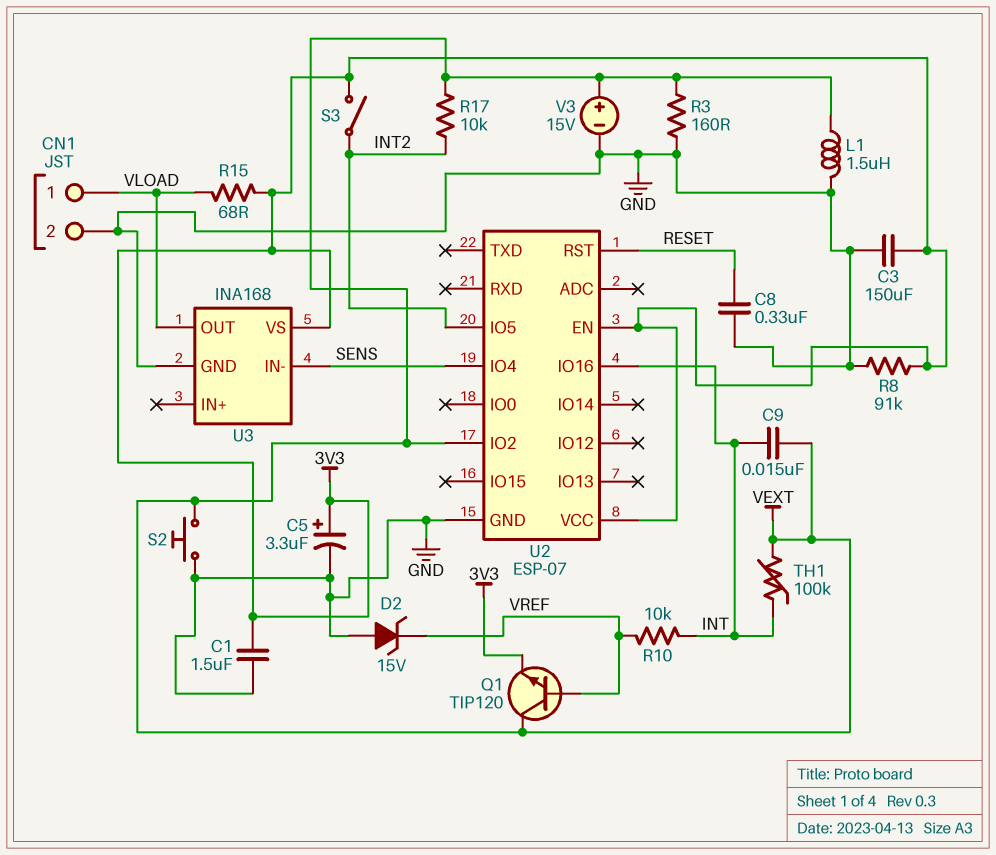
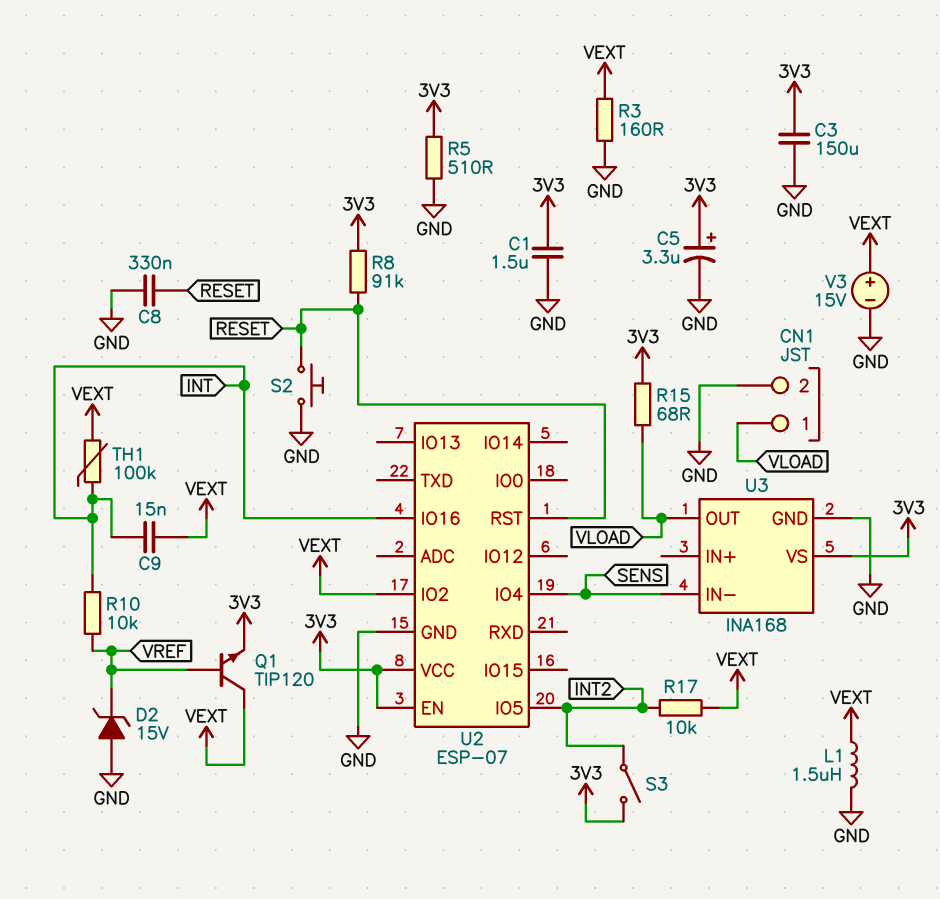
R5: none -> 510 (3V3, GND)
R8: 91k (3V3, GND) -> 91k (3V3, RESET)
S2: button (GND, VEXT) -> button (GND, RESET)

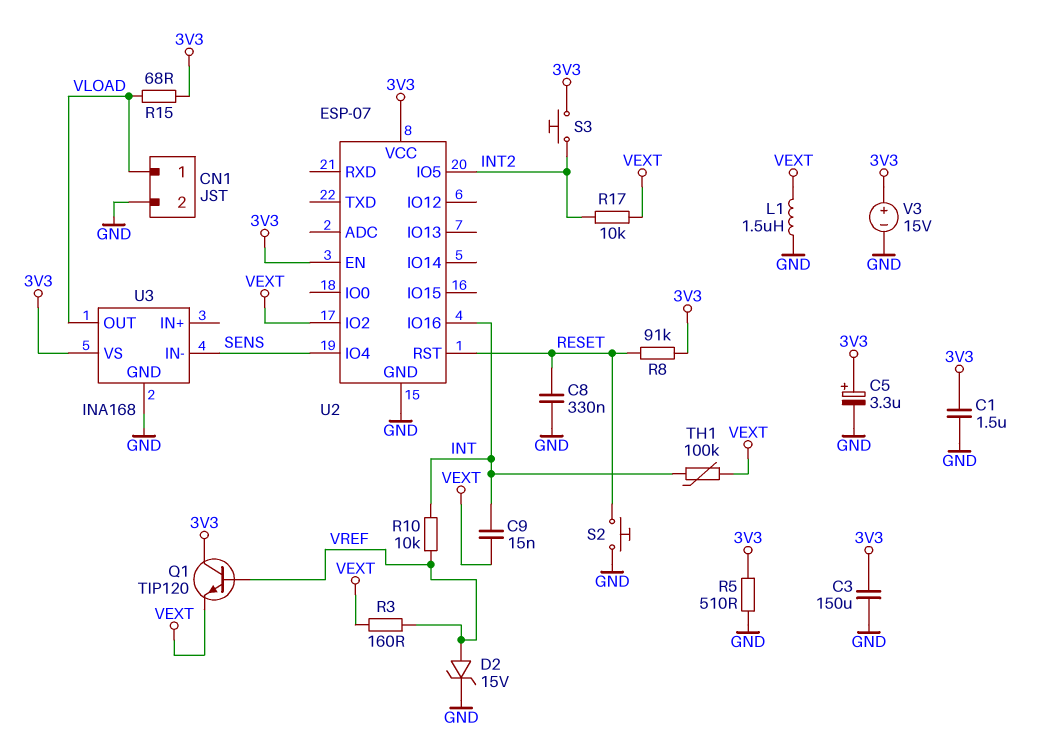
D2: zener 15V (A GND, K VREF) -> zener 15V (A VREF, K GND)
Q1: NPN TIP120 (B VREF, C VEXT, E 3V3) -> NPN TIP120 (B VREF, C 3V3, E VEXT)
R3: 160 (GND, VEXT) -> 160 (VEXT, VREF)
S3: switch (3V3, INT2) -> button (3V3, INT2)
V3: 15V (plus VEXT, minus GND) -> 15V (plus 3V3, minus GND)

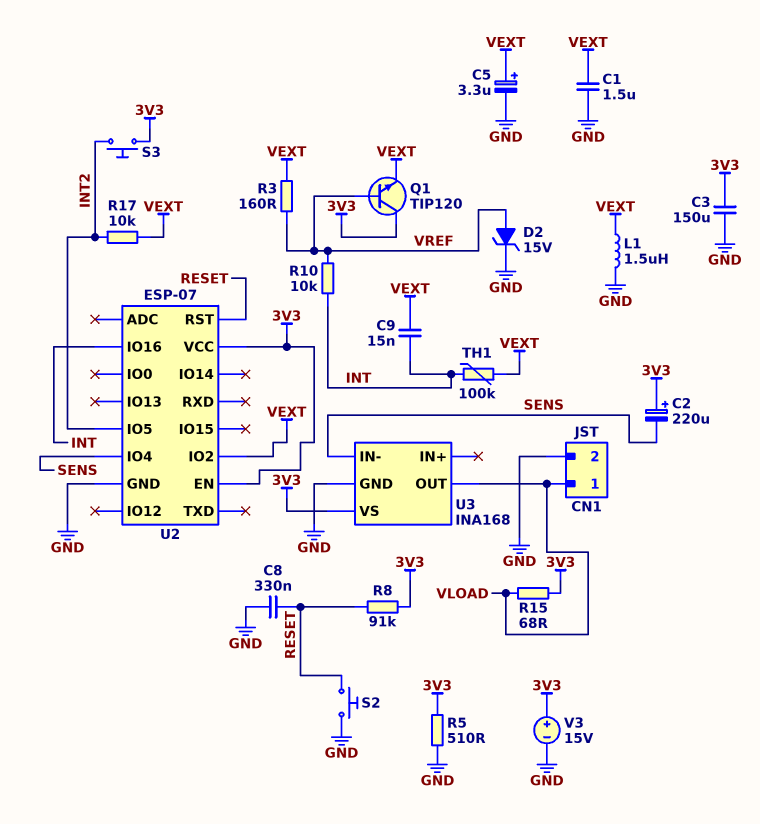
C1: 1.5uF (3V3, GND) -> 1.5uF (GND, VEXT)
C2: none -> 220uF (plus 3V3, minus SENS)
C5: 3.3uF (plus 3V3, minus GND) -> 3.3uF (plus VEXT, minus GND)

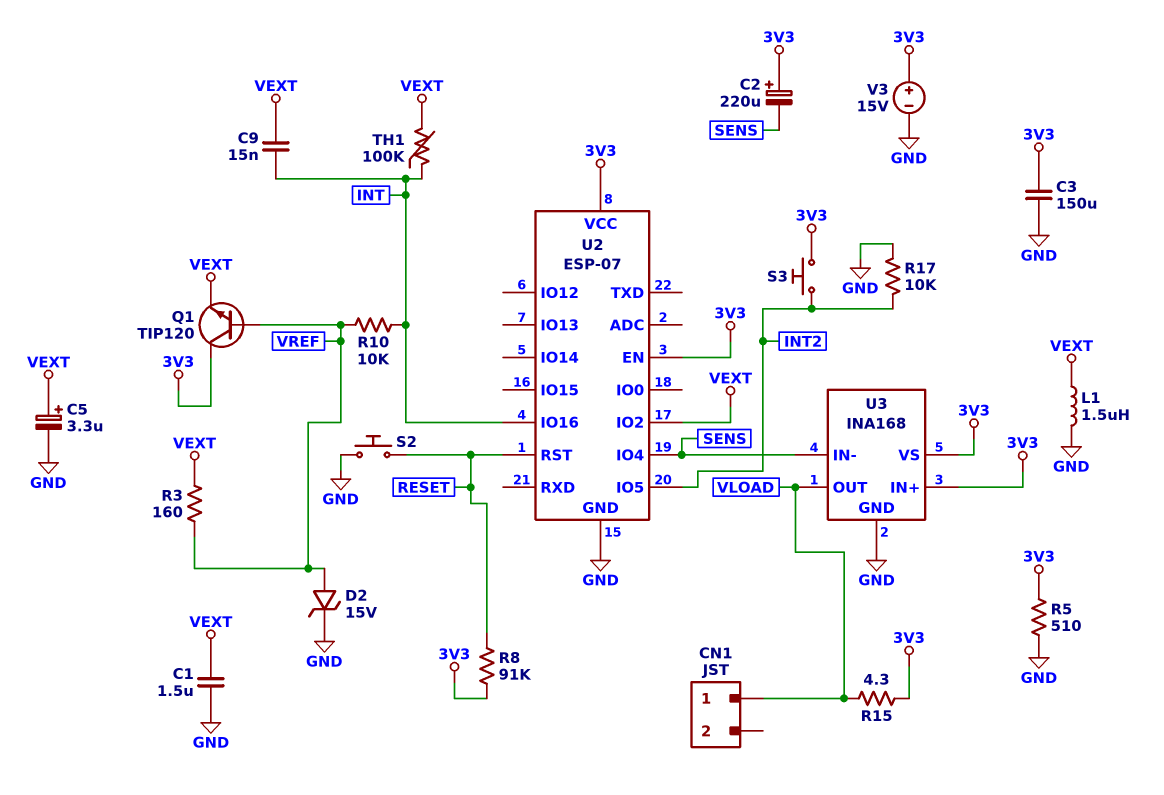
C8: 330nF (GND, RESET) -> none
CN1 pin 2: GND -> none
R15: 68 (3V3, VLOAD) -> 4.3 (3V3, VLOAD)
R17: 10k (INT2, VEXT) -> 10k (GND, INT2)
U3 pin IN+: none -> 3V3

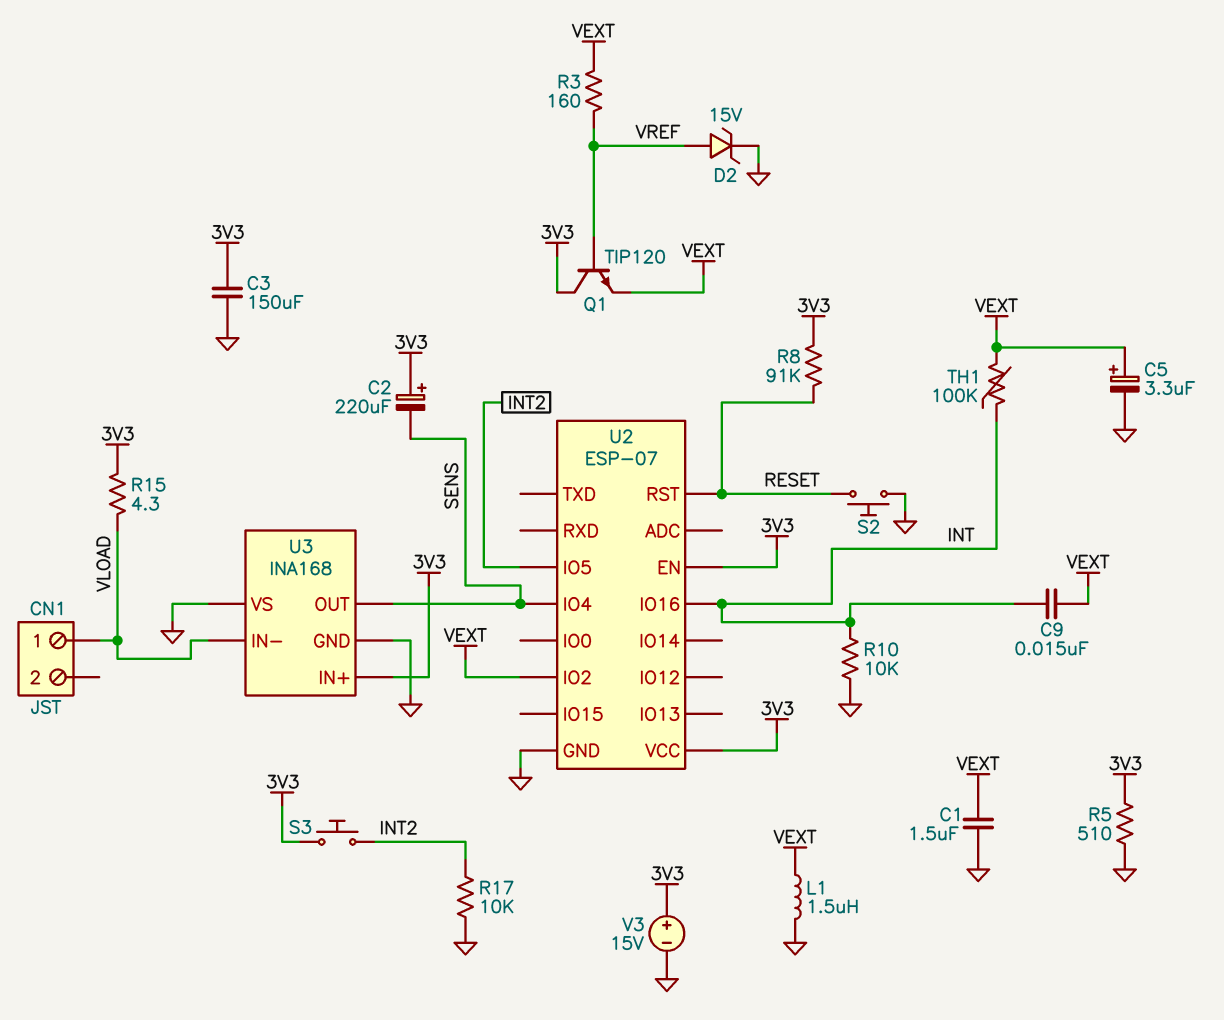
R10: 10k (INT, VREF) -> 10k (GND, INT)
U3 pin IN-: SENS -> VLOAD
U3 pin OUT: VLOAD -> SENS
U3 pin VS: 3V3 -> GND

